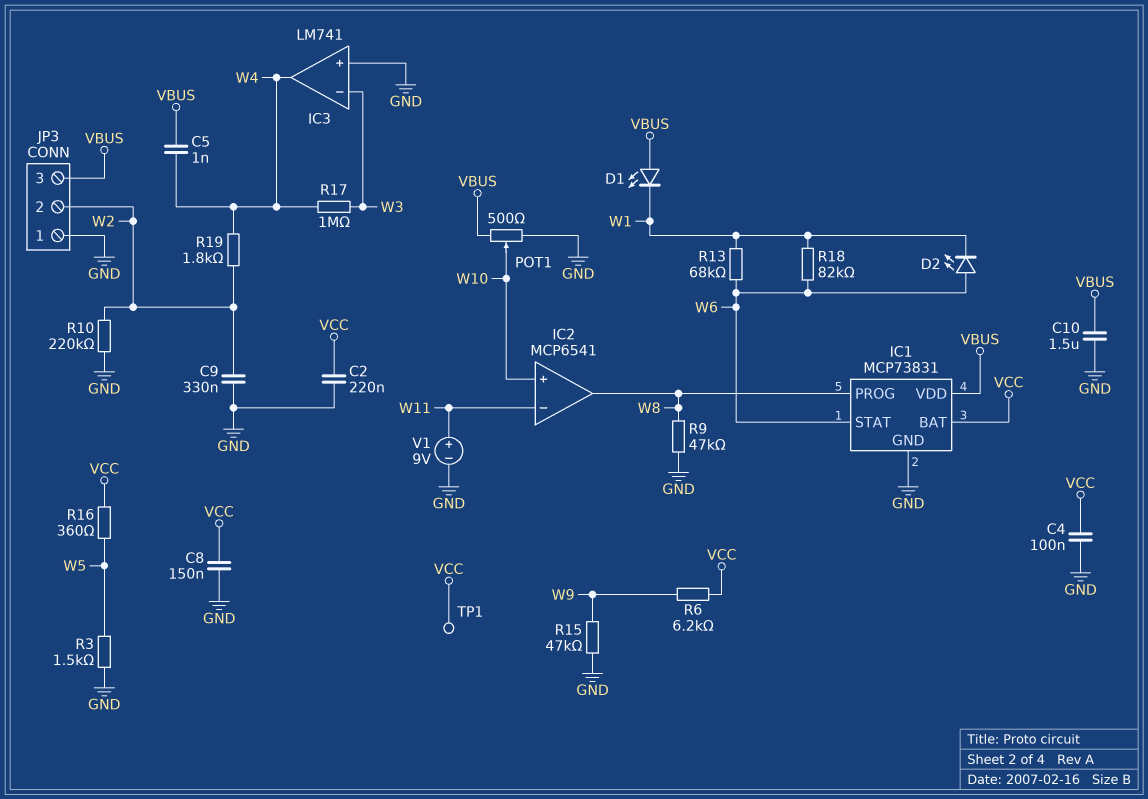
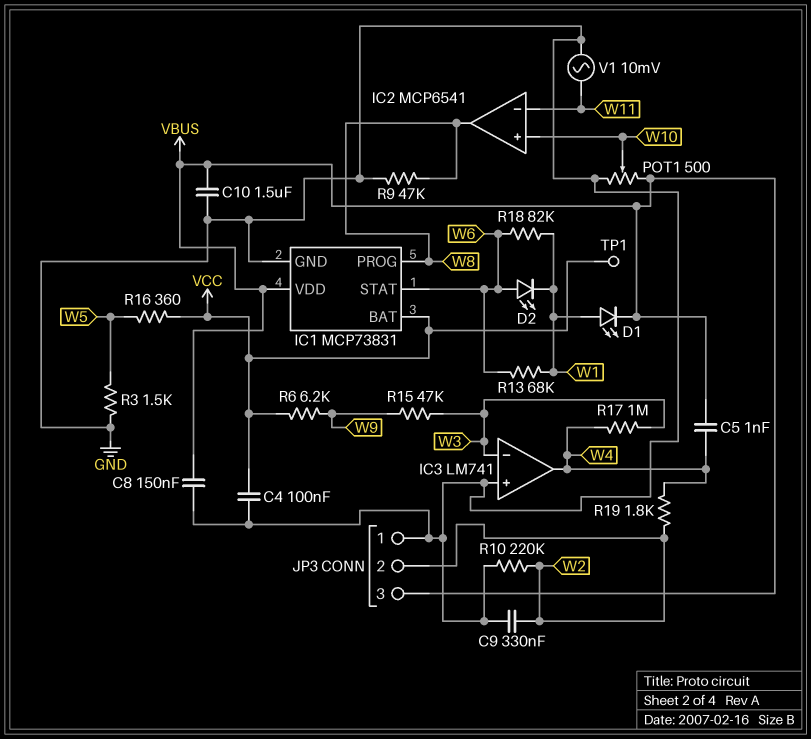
C2: 220nF (GND, VCC) -> none
C8: 150nF (GND, VCC) -> 150nF (GND, VBUS)
D1: LED (A VBUS, K W1) -> LED (A W1, K VBUS)
R15: 47k (GND, W9) -> 47k (W3, W9)
V1: 9V (plus W11, minus GND) -> AC 10mV (GND, W11)

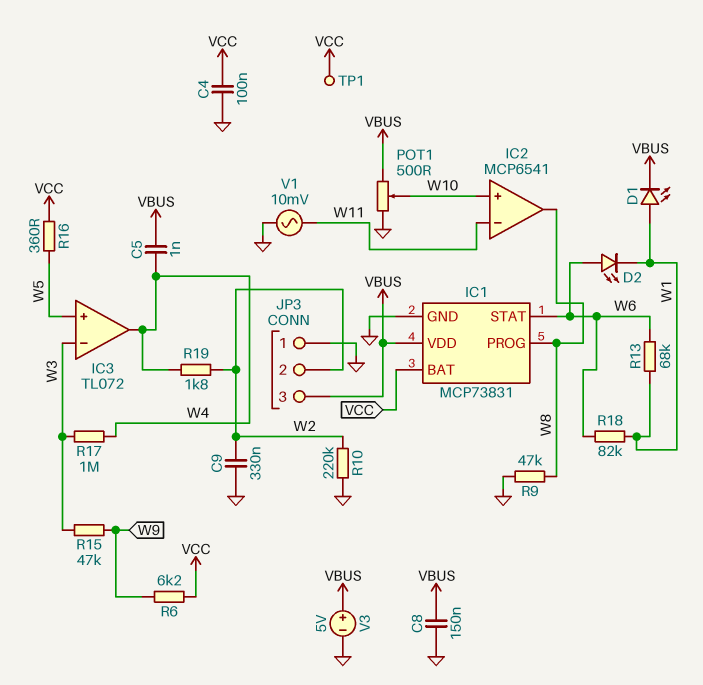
C10: 1.5uF (GND, VBUS) -> none
IC3: LM741 -> TL072
IC3 pin in+: GND -> W5
R3: 1.5k (GND, W5) -> none
V3: none -> 5V (plus VBUS, minus GND)

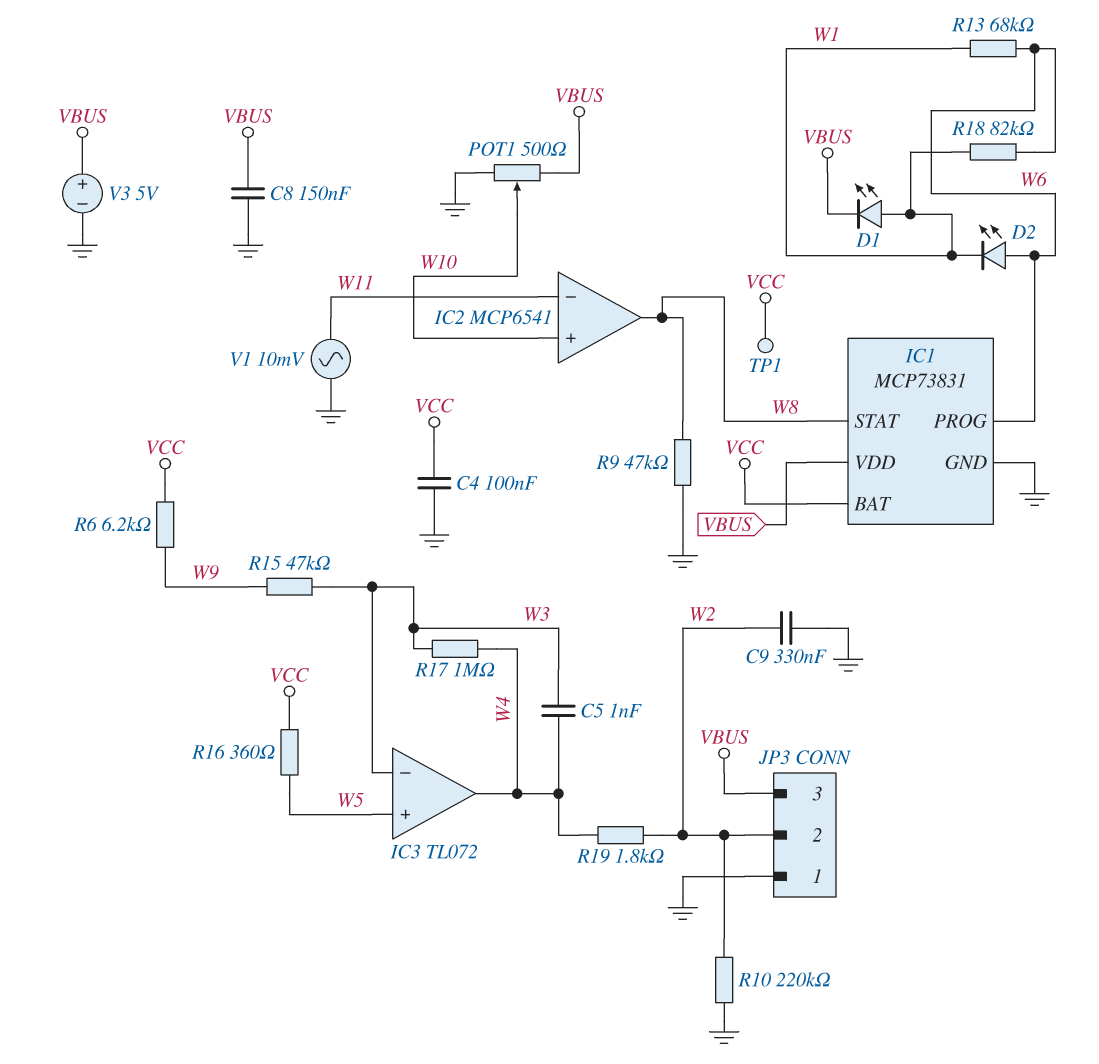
C5: 1nF (VBUS, W4) -> 1nF (W3, W4)
IC1 pin PROG: W8 -> W6
IC1 pin STAT: W6 -> W8

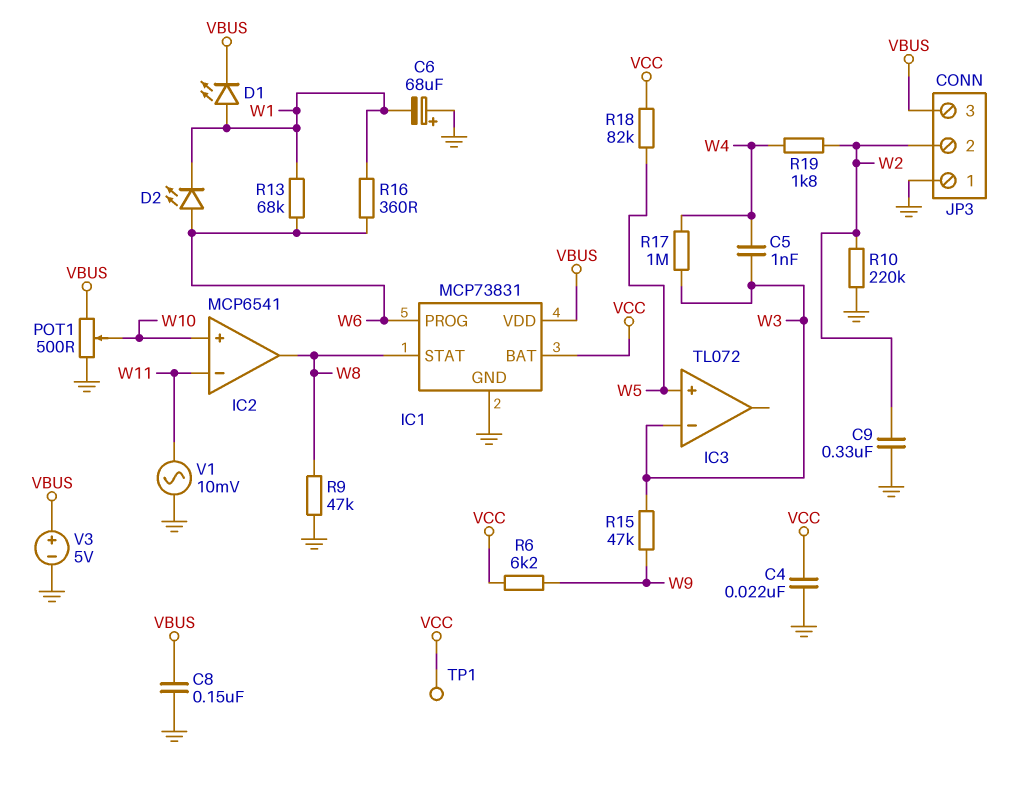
C4: 100nF (GND, VCC) -> 22nF (GND, VCC)
C6: none -> 68uF (plus GND, minus W1)
IC3 pin out: W4 -> none
R16: 360 (VCC, W5) -> 360 (W1, W6)
R18: 82k (W1, W6) -> 82k (VCC, W5)

